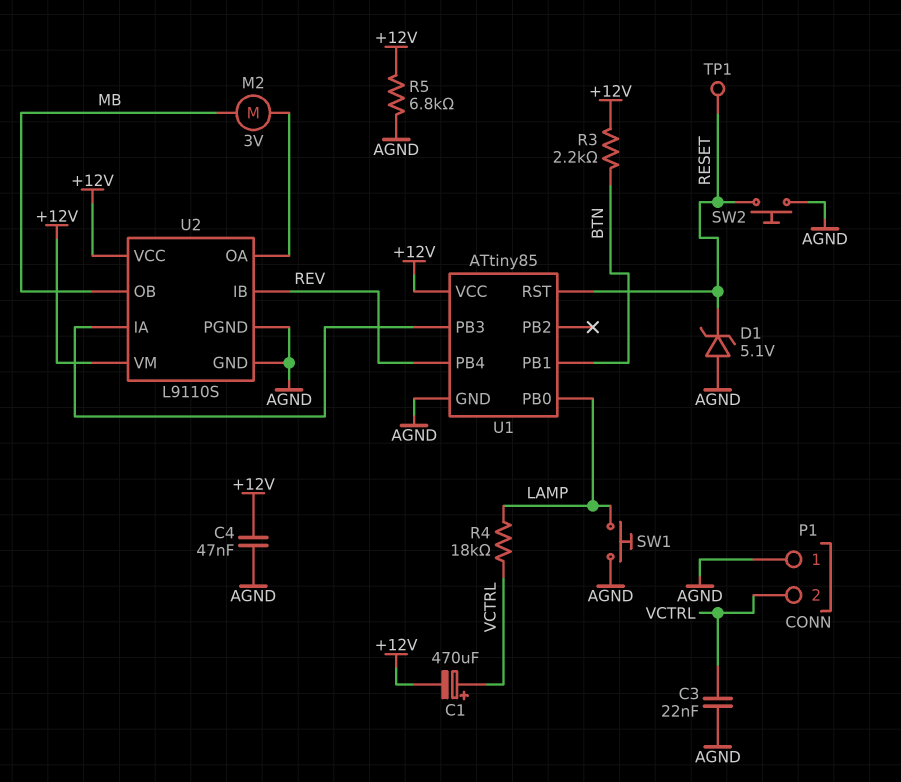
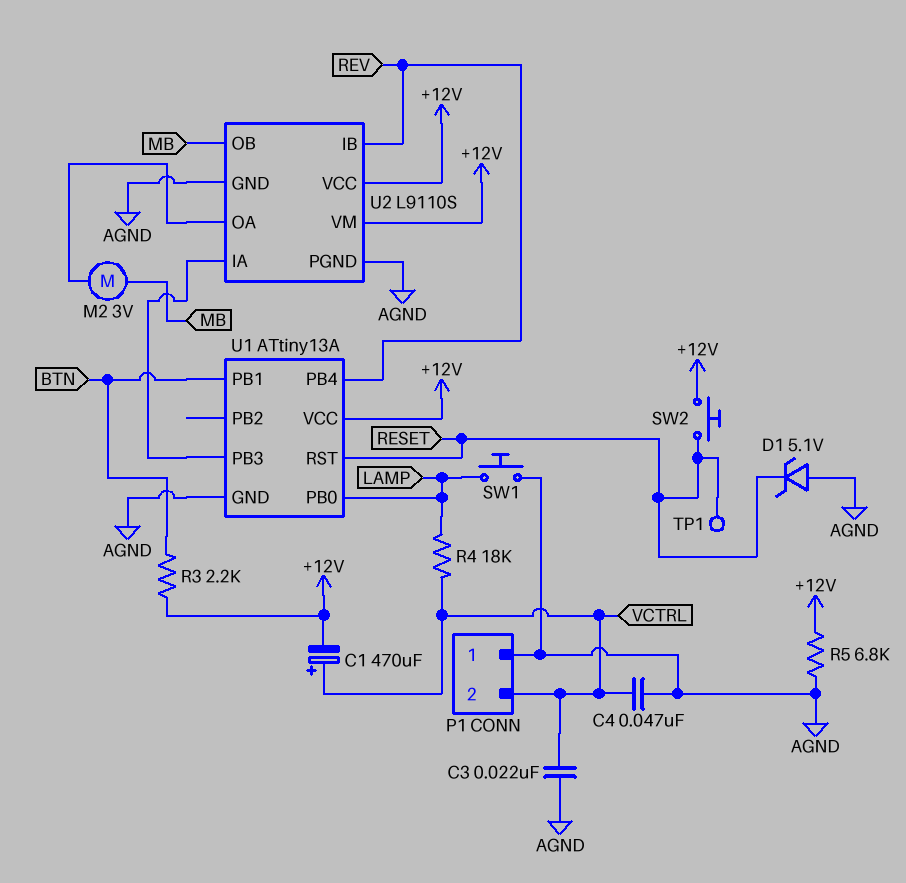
C4: 47nF (+12V, AGND) -> 47nF (AGND, VCTRL)
SW2: button (AGND, RESET) -> button (+12V, RESET)
U1: ATtiny85 -> ATtiny13A

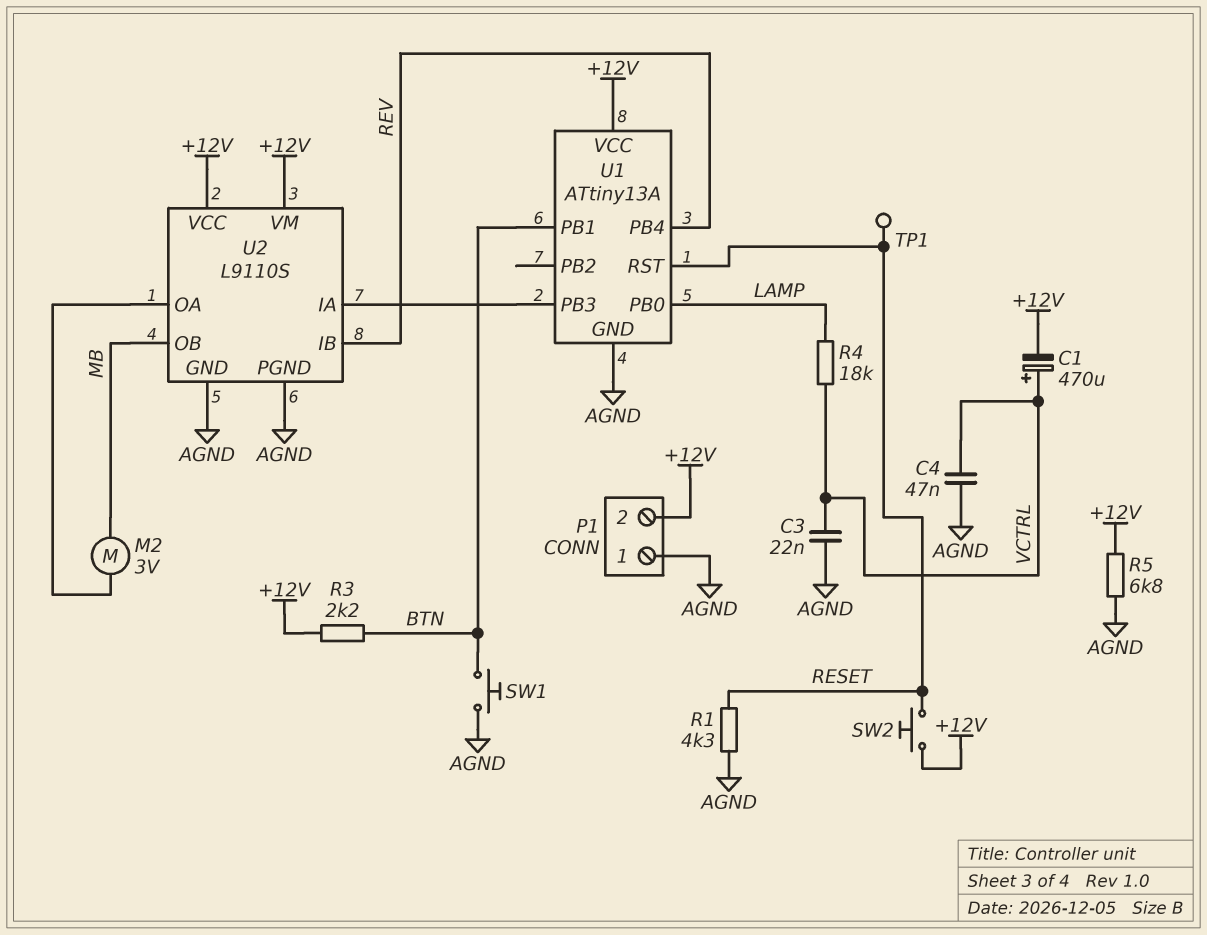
D1: zener 5.1V (A AGND, K RESET) -> none
P1 pin 2: VCTRL -> +12V
R1: none -> 4.3k (AGND, RESET)
SW1: button (AGND, LAMP) -> button (AGND, BTN)

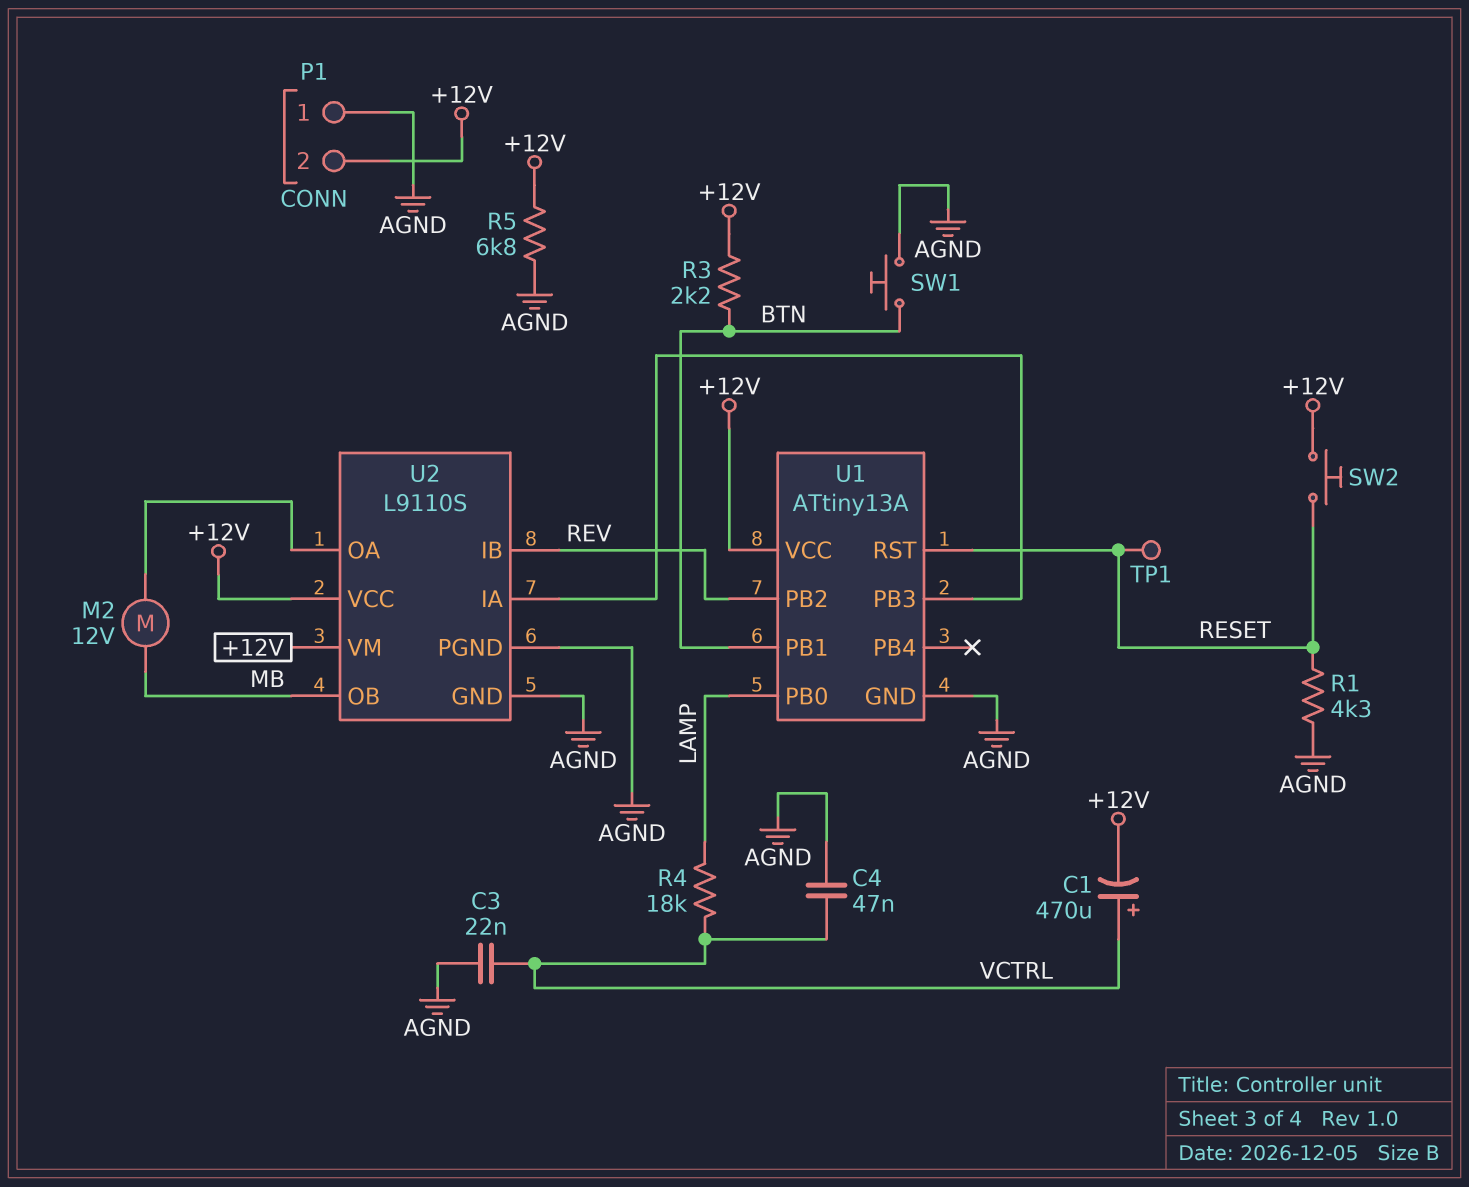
M2: motor 3V (MB, U2/OA) -> motor 12V (MB, U2/OA)
U1 pin PB2: none -> REV
U1 pin PB4: REV -> none

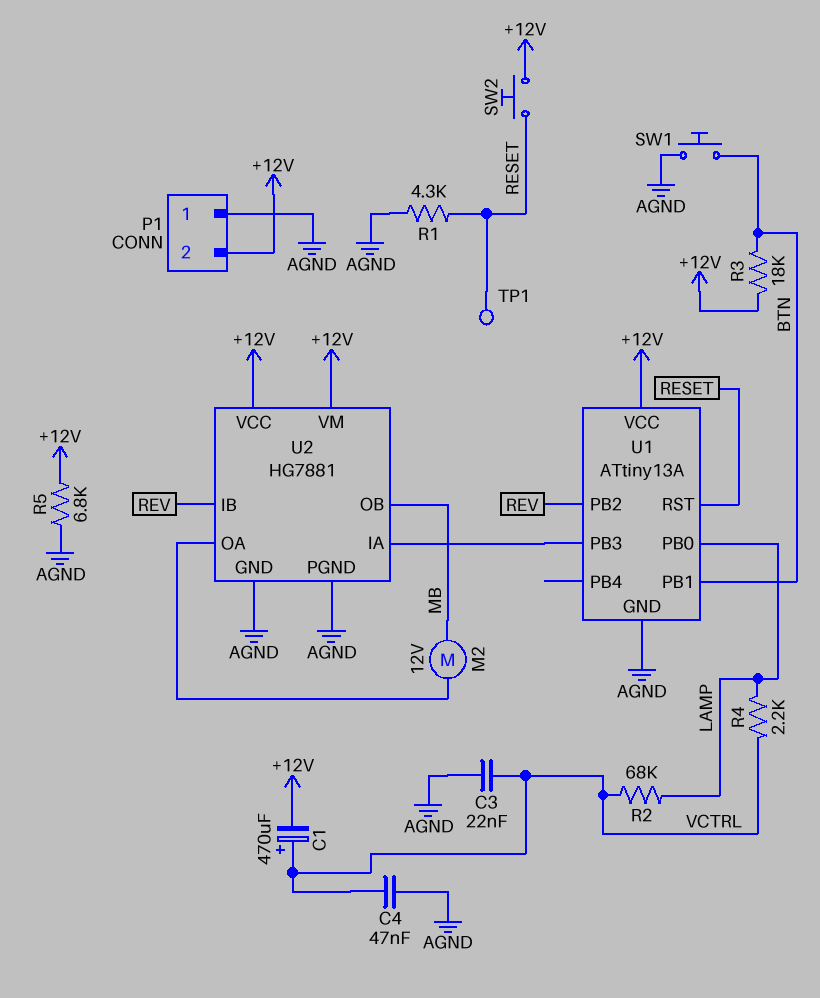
R2: none -> 68k (LAMP, VCTRL)
R3: 2.2k (+12V, BTN) -> 18k (+12V, BTN)
R4: 18k (LAMP, VCTRL) -> 2.2k (LAMP, VCTRL)
U2: L9110S -> HG7881

